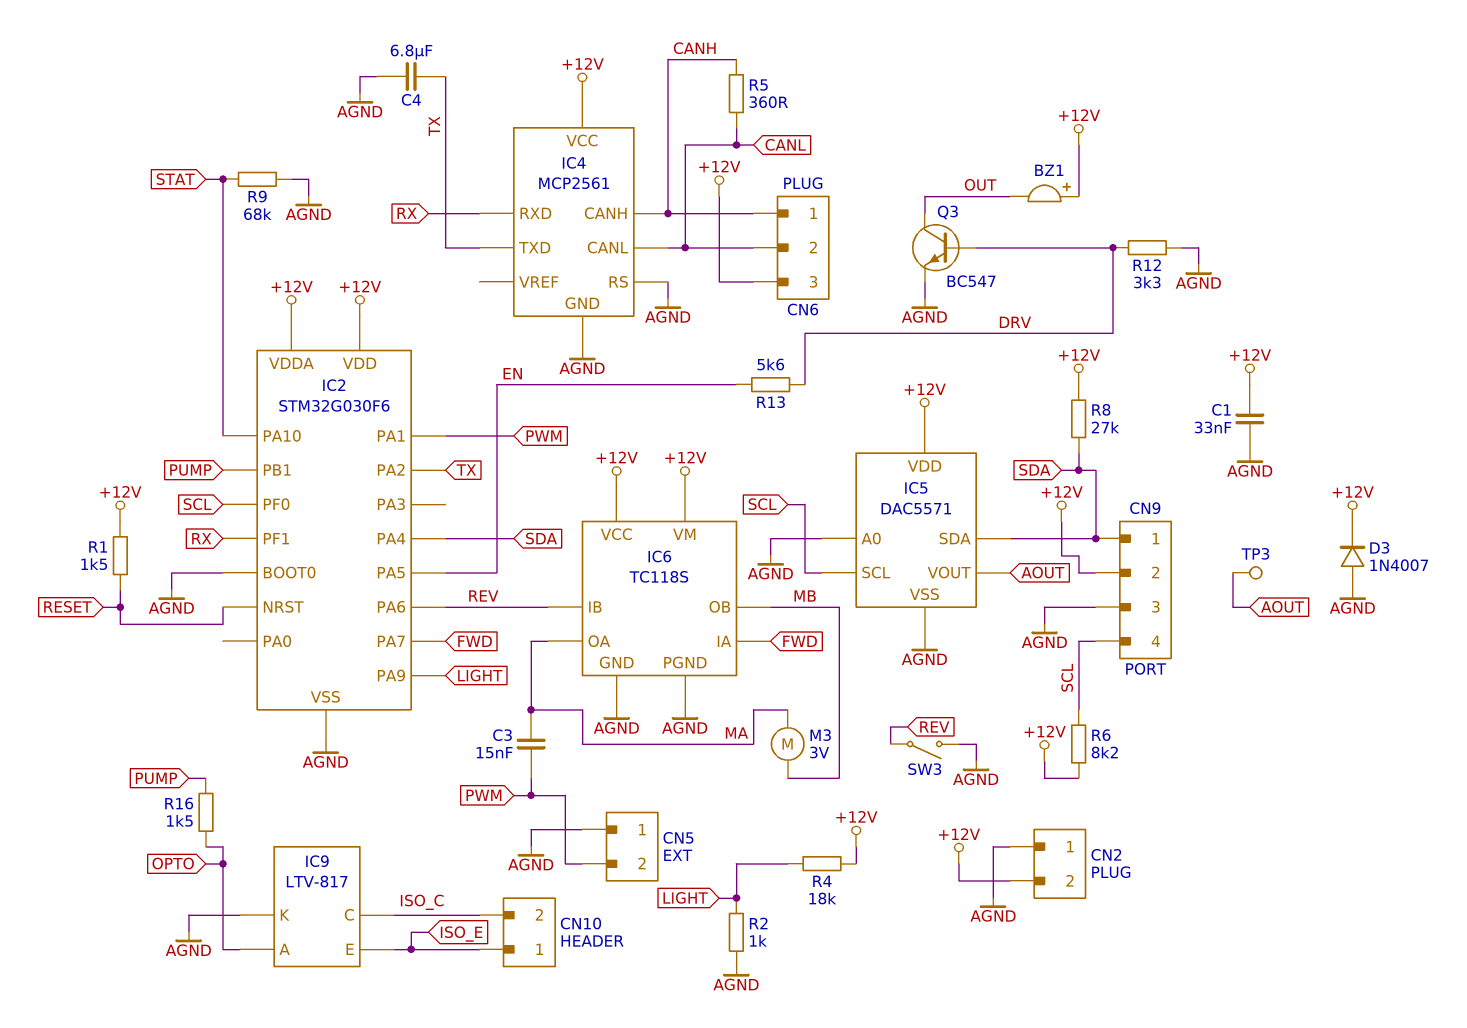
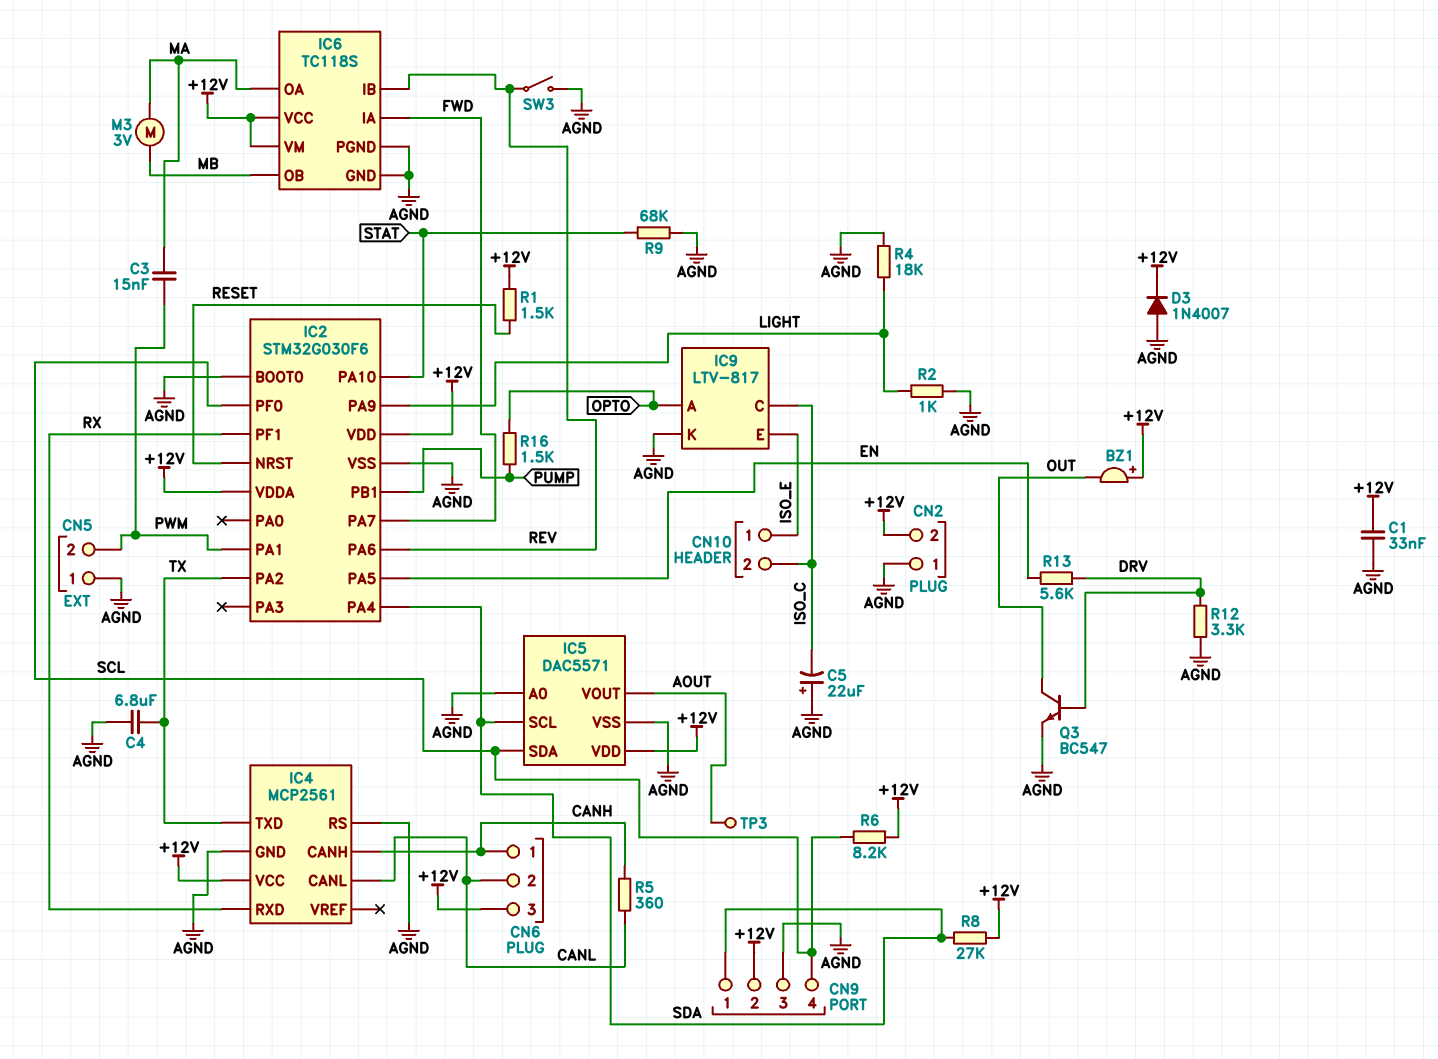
C5: none -> 22uF (plus AGND, minus ISO_C)
IC5 pin SCL: SCL -> SDA
IC5 pin SDA: SDA -> SCL
R4: 18k (+12V, LIGHT) -> 18k (AGND, LIGHT)

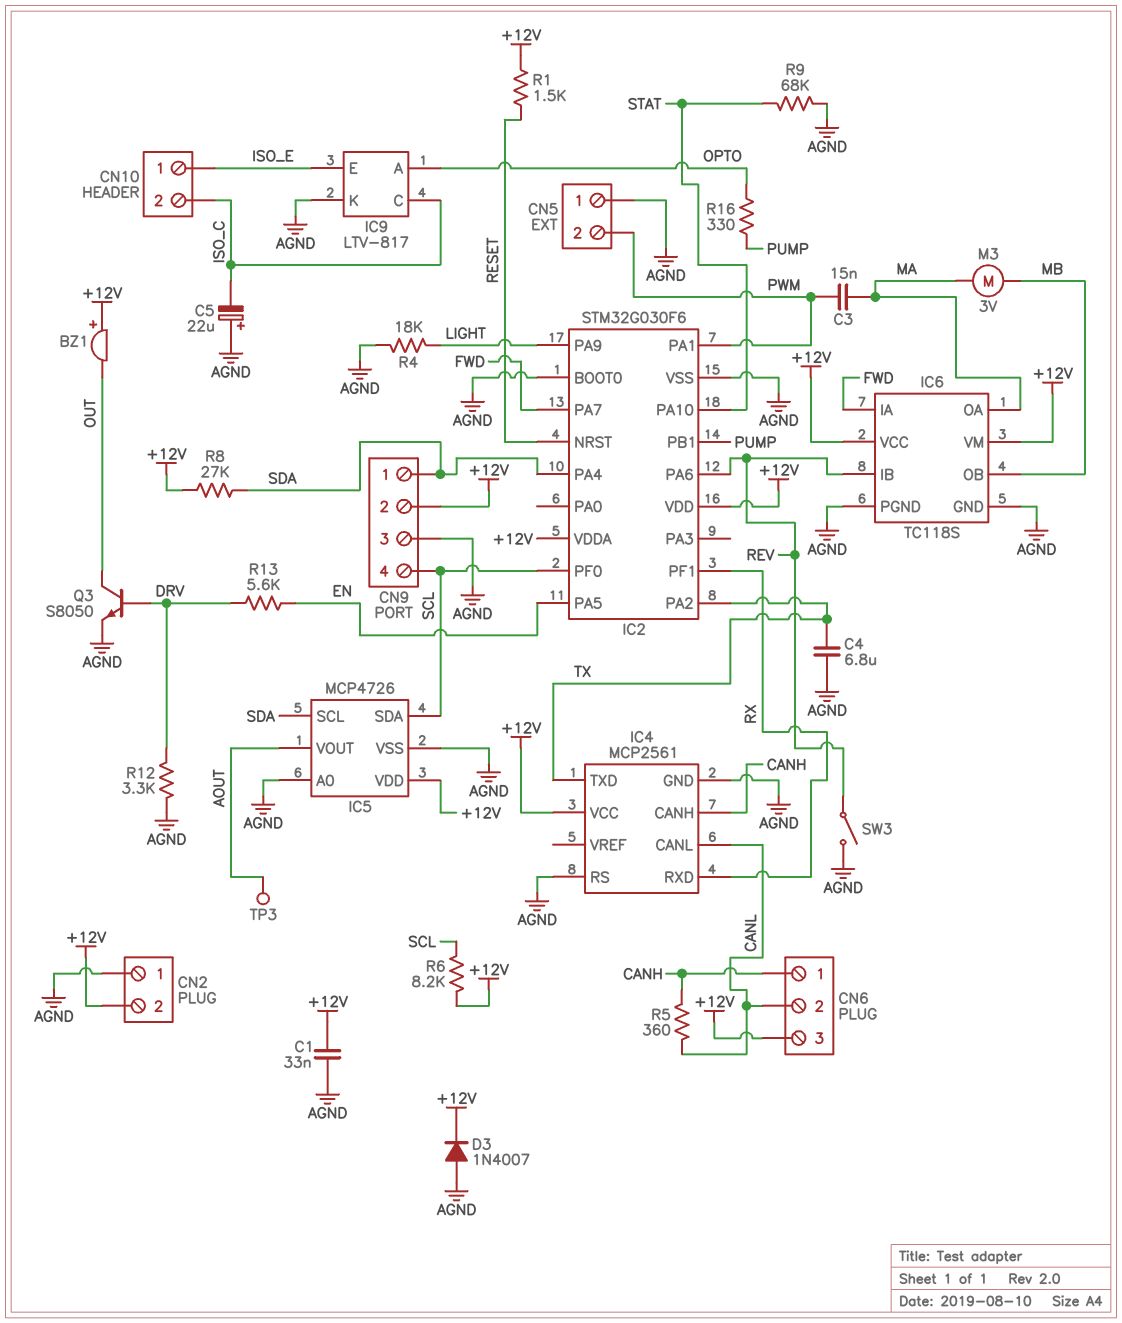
IC5: DAC5571 -> MCP4726
Q3: NPN BC547 (B DRV, C OUT, E AGND) -> NPN S8050 (B DRV, C OUT, E AGND)
R2: 1k (AGND, LIGHT) -> none
R16: 1.5k (OPTO, PUMP) -> 330 (OPTO, PUMP)

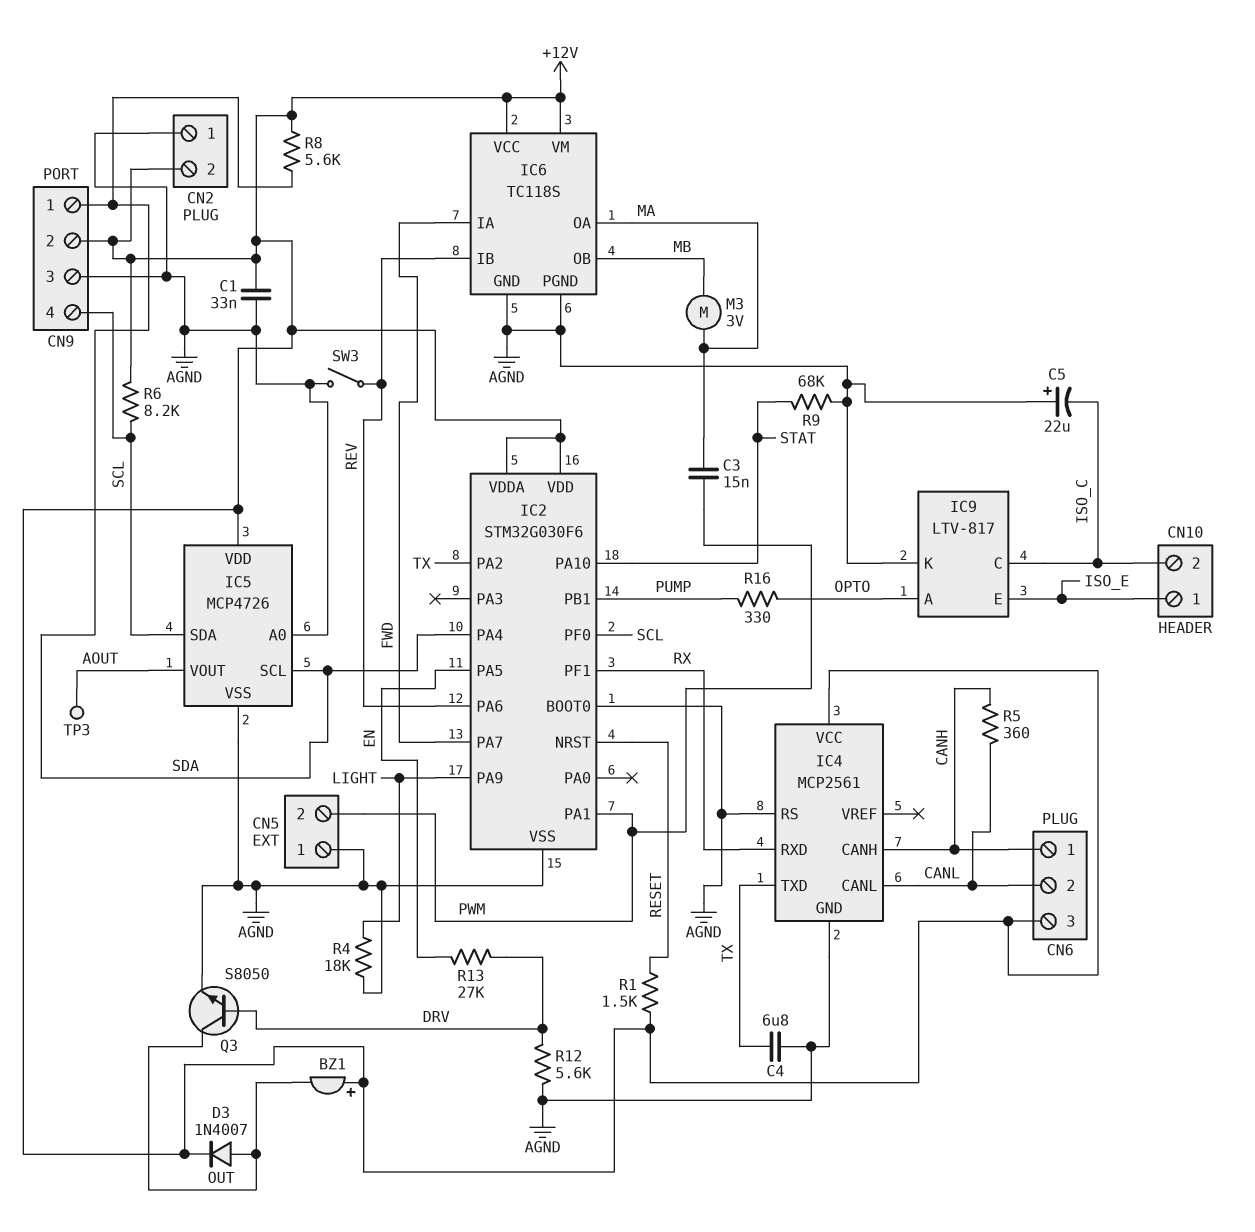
D3: diode 1N4007 (A AGND, K +12V) -> diode 1N4007 (A OUT, K +12V)
R8: 27k (+12V, SDA) -> 5.6k (+12V, SDA)
R12: 3.3k (AGND, DRV) -> 5.6k (AGND, DRV)
R13: 5.6k (DRV, EN) -> 27k (DRV, EN)

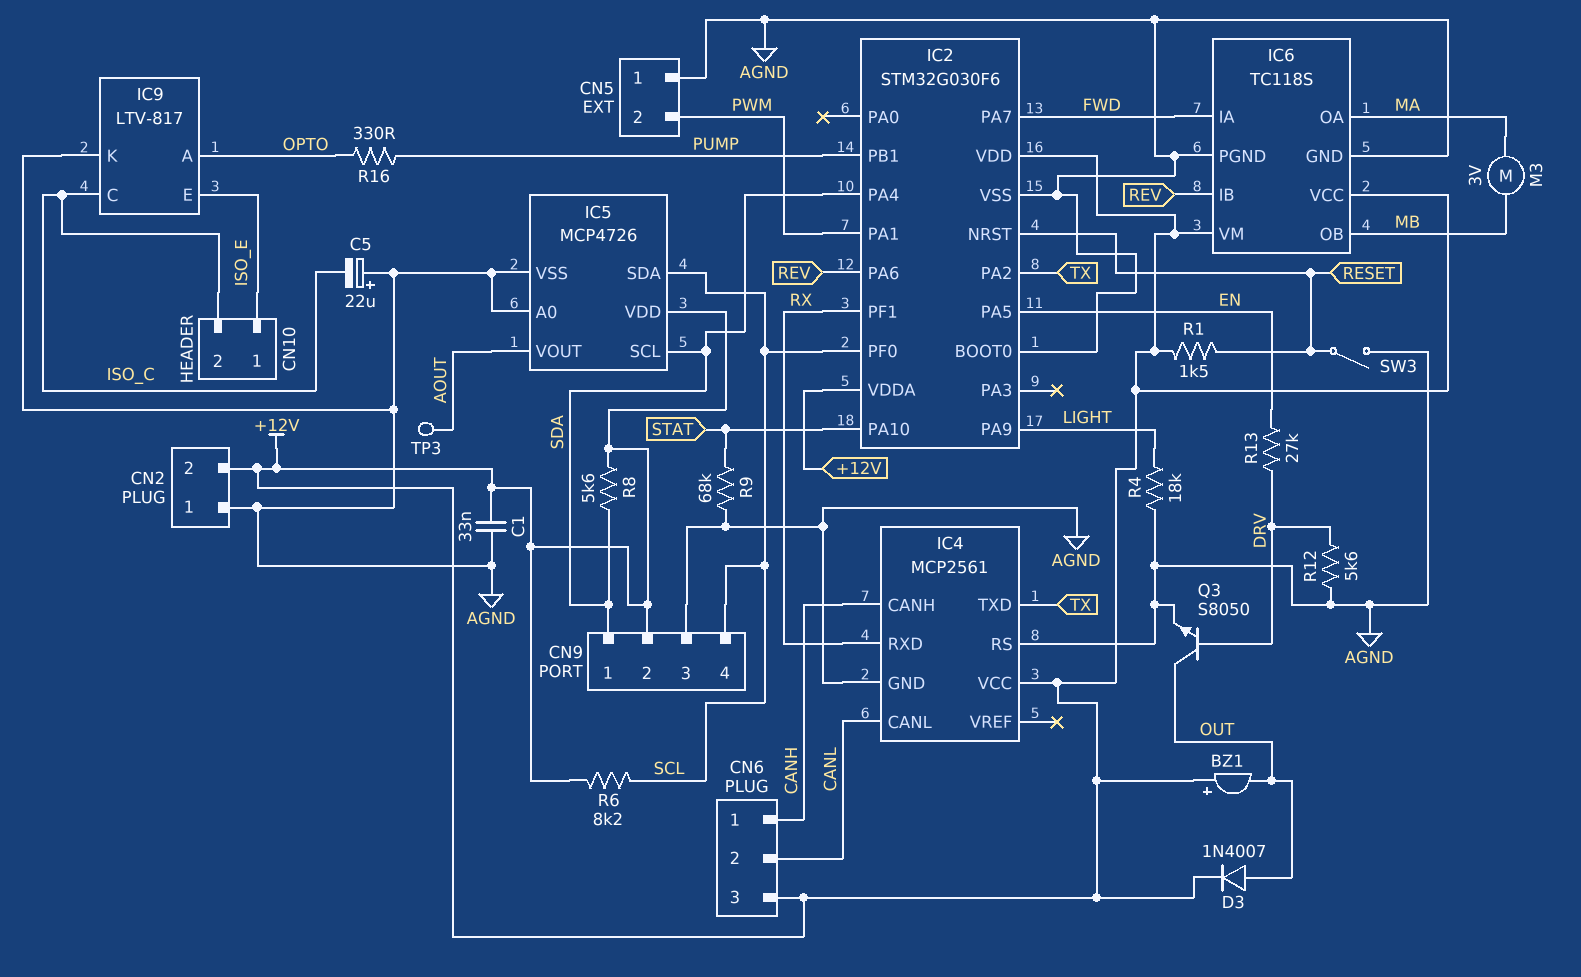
C3: 15nF (MA, PWM) -> none
C4: 6.8uF (AGND, TX) -> none
R5: 360 (CANH, CANL) -> none
SW3: switch (AGND, REV) -> switch (AGND, RESET)

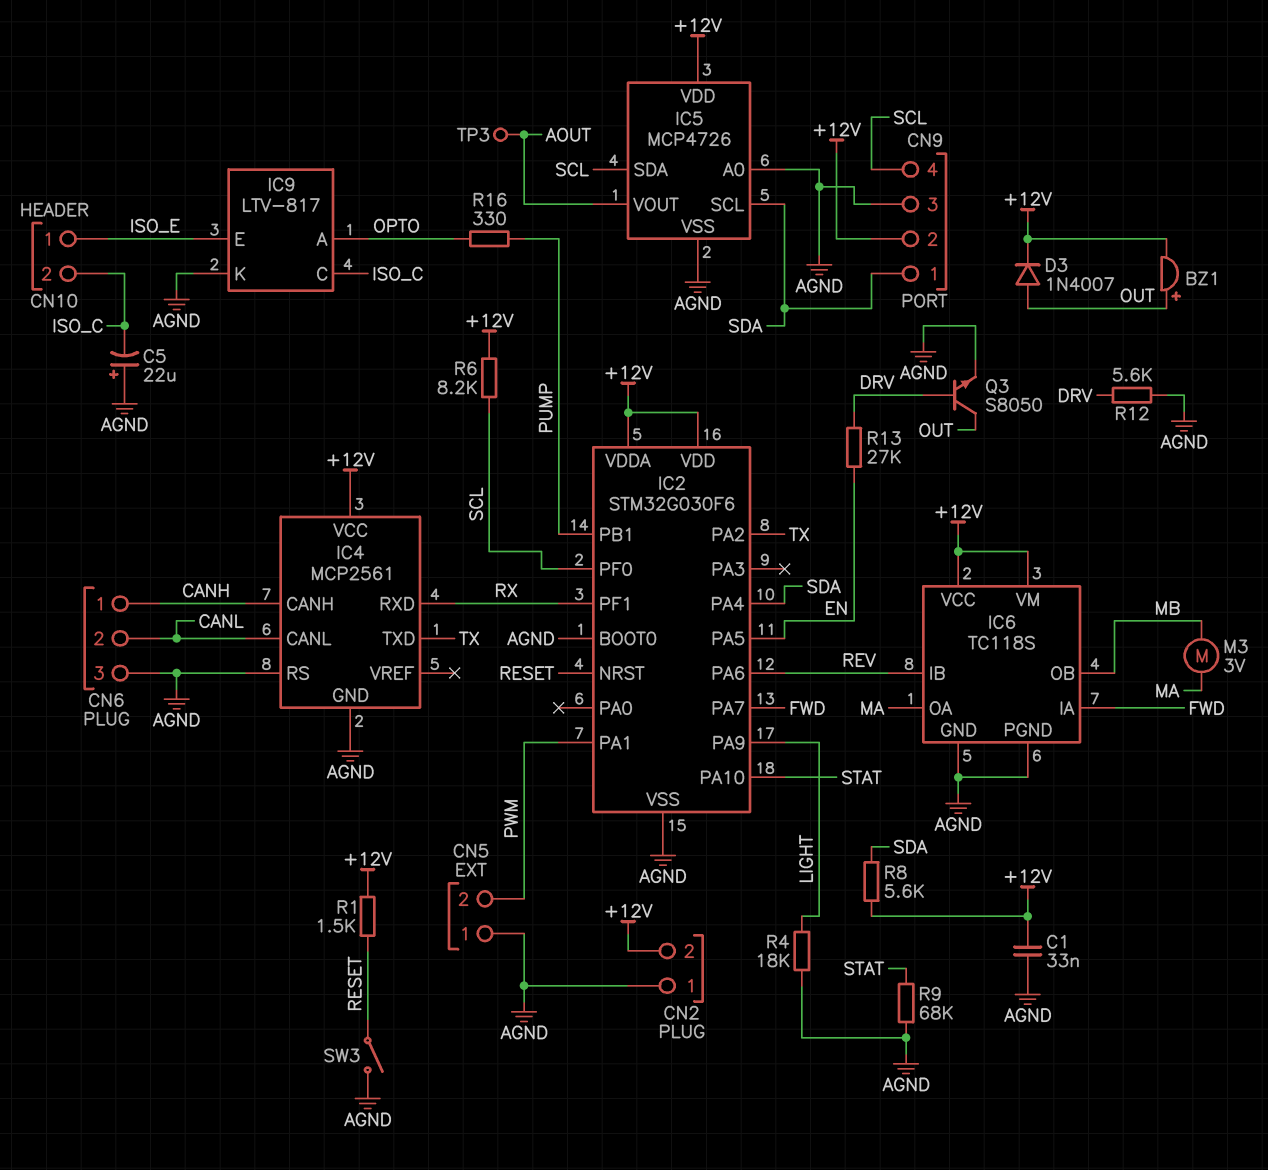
BZ1: buzzer (plus +12V, minus OUT) -> buzzer (plus OUT, minus +12V)
CN6 pin 3: +12V -> AGND

